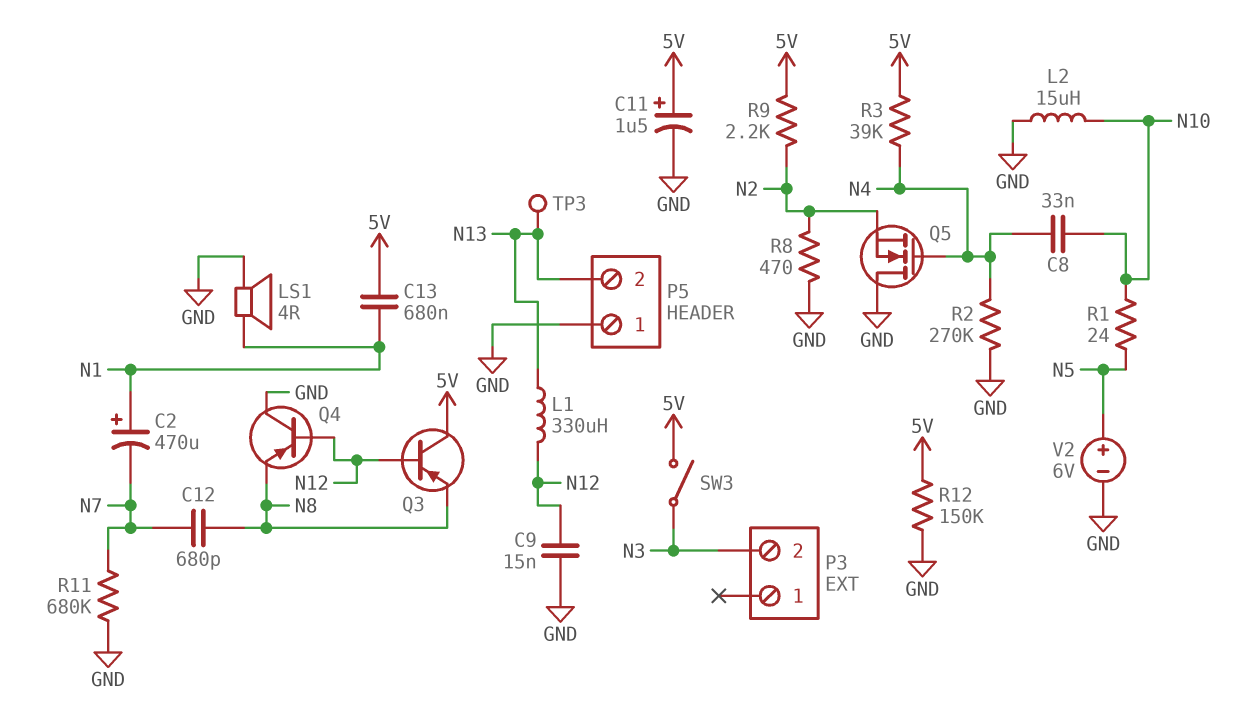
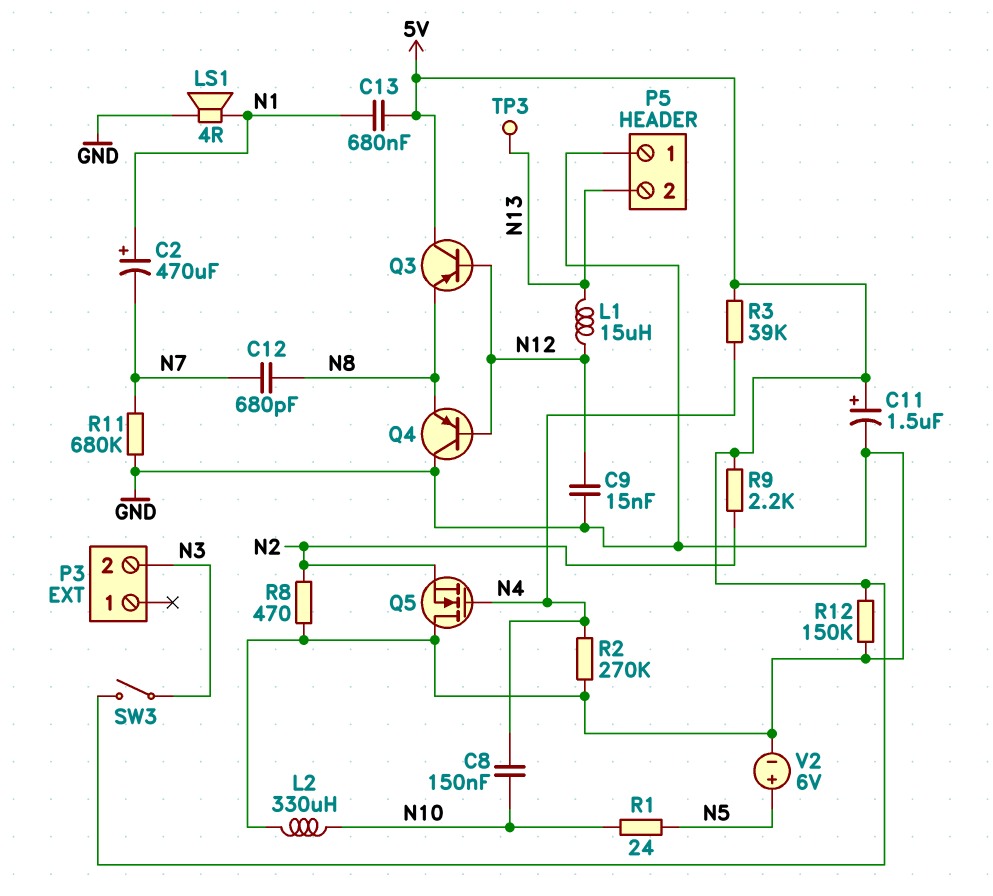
C8: 33nF (N4, N10) -> 150nF (N4, N10)
L1: 330uH (N12, N13) -> 15uH (N12, N13)
L2: 15uH (GND, N10) -> 330uH (GND, N10)

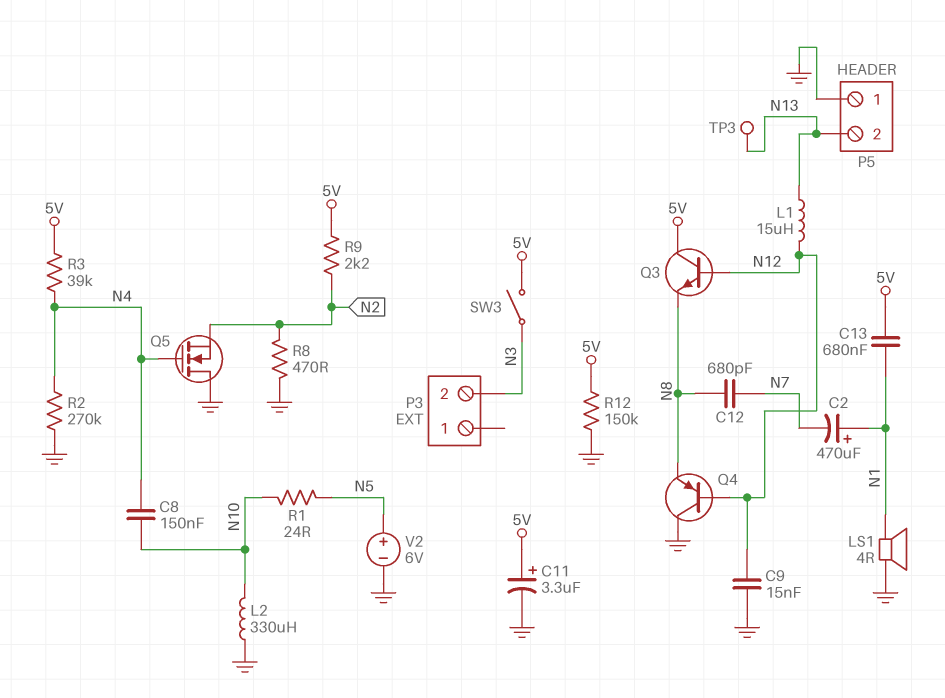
C11: 1.5uF (plus 5V, minus GND) -> 3.3uF (plus 5V, minus GND)
Q3: PNP (B N12, C 5V, E N8) -> NPN (B N12, C 5V, E N8)
R11: 680k (GND, N7) -> none

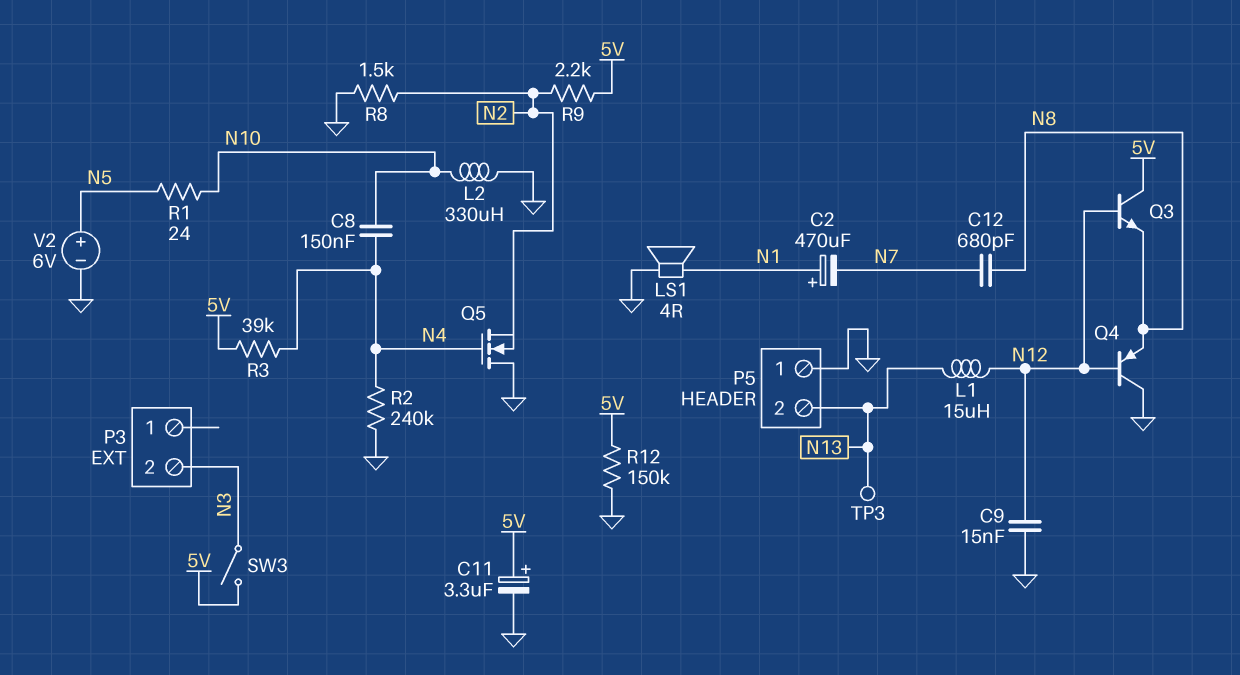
C13: 680nF (5V, N1) -> none
R2: 270k (GND, N4) -> 240k (GND, N4)
R8: 470 (GND, N2) -> 1.5k (GND, N2)

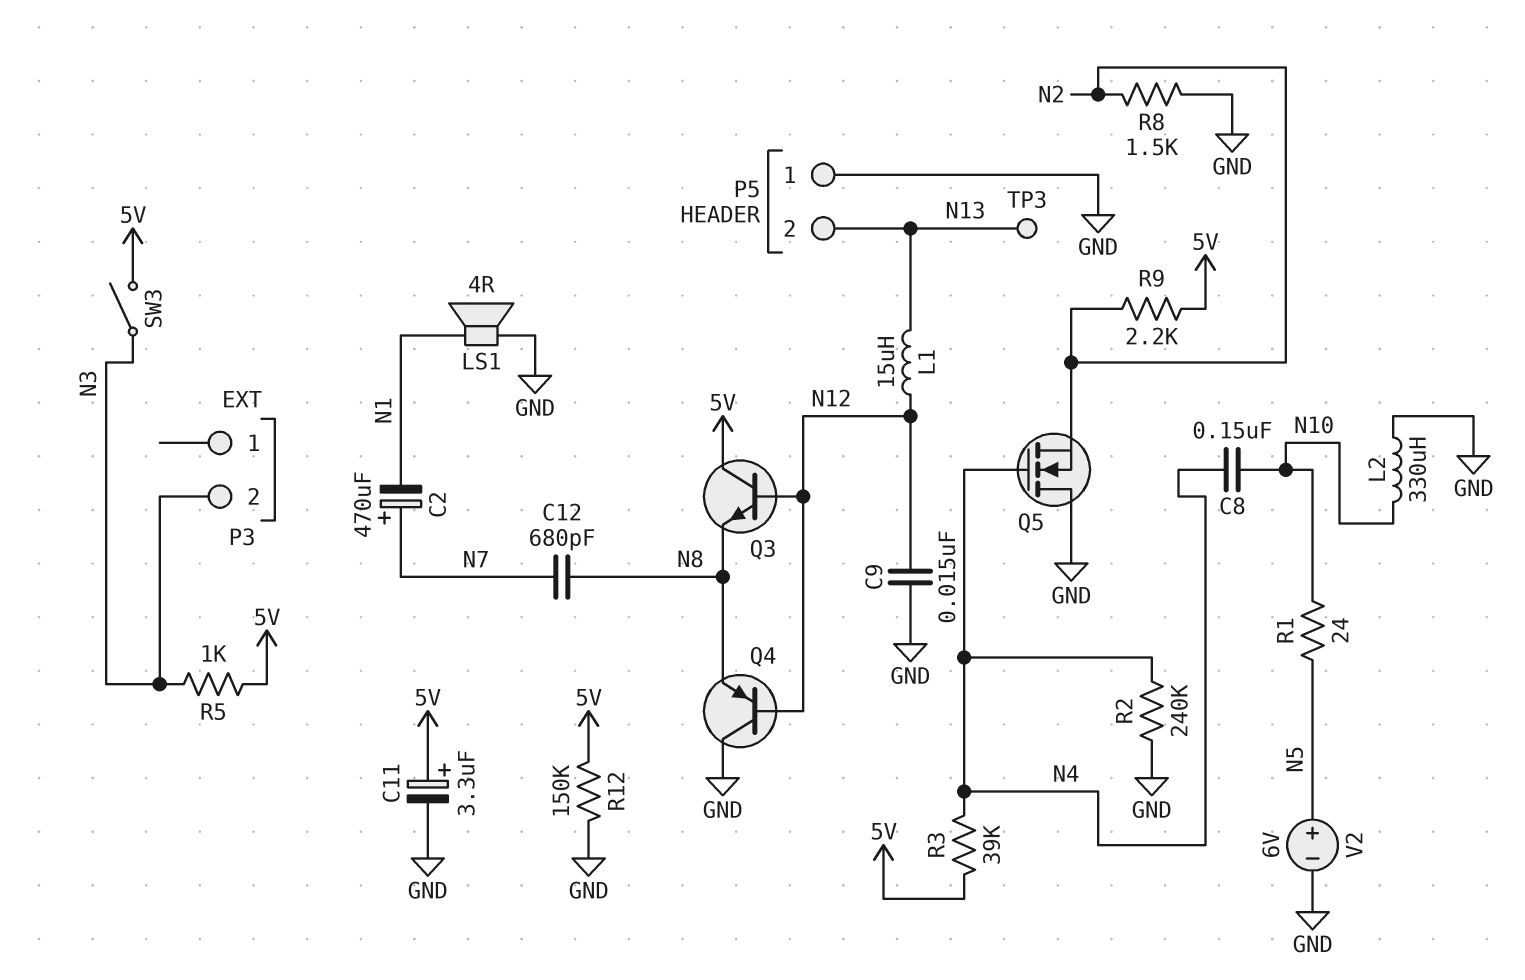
C2: 470uF (plus N1, minus N7) -> 470uF (plus N7, minus N1)
R5: none -> 1k (5V, N3)

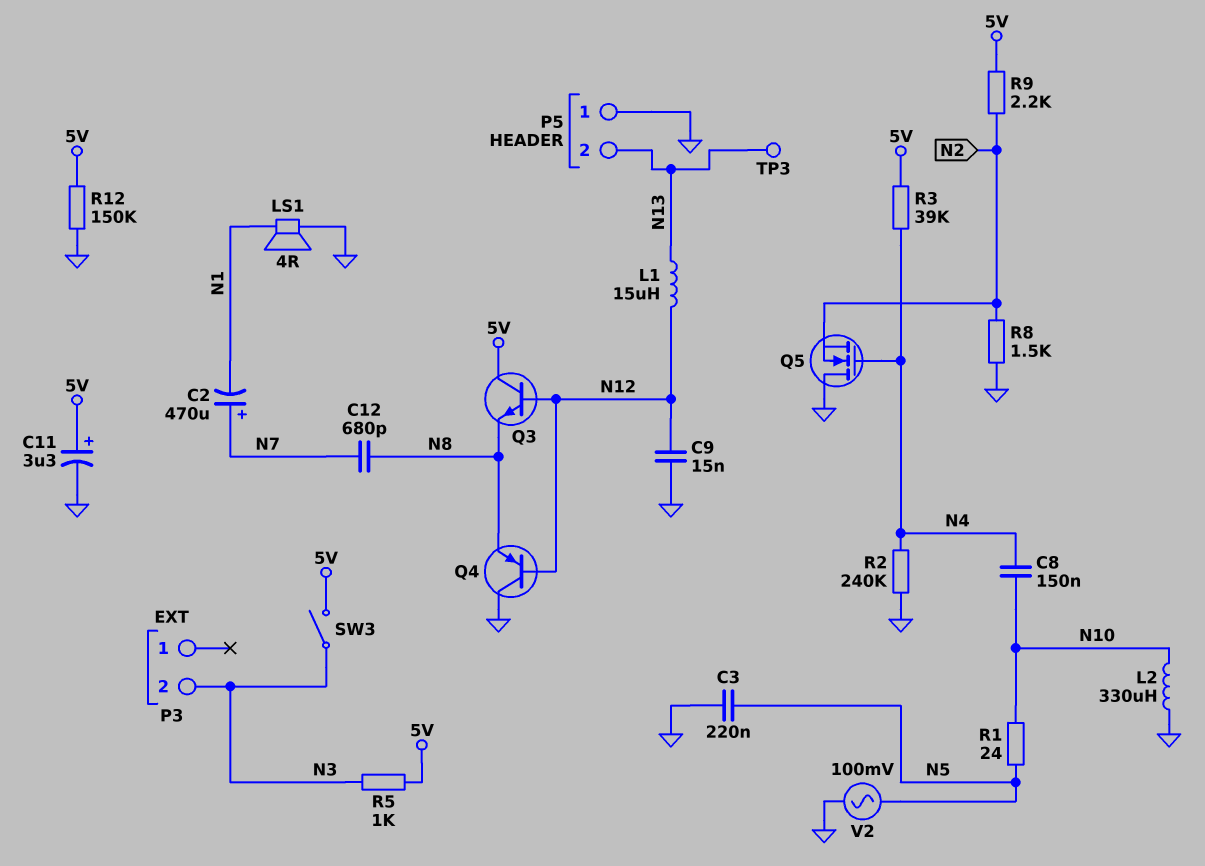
C3: none -> 220nF (GND, N5)
V2: 6V (plus N5, minus GND) -> AC 100mV (GND, N5)

